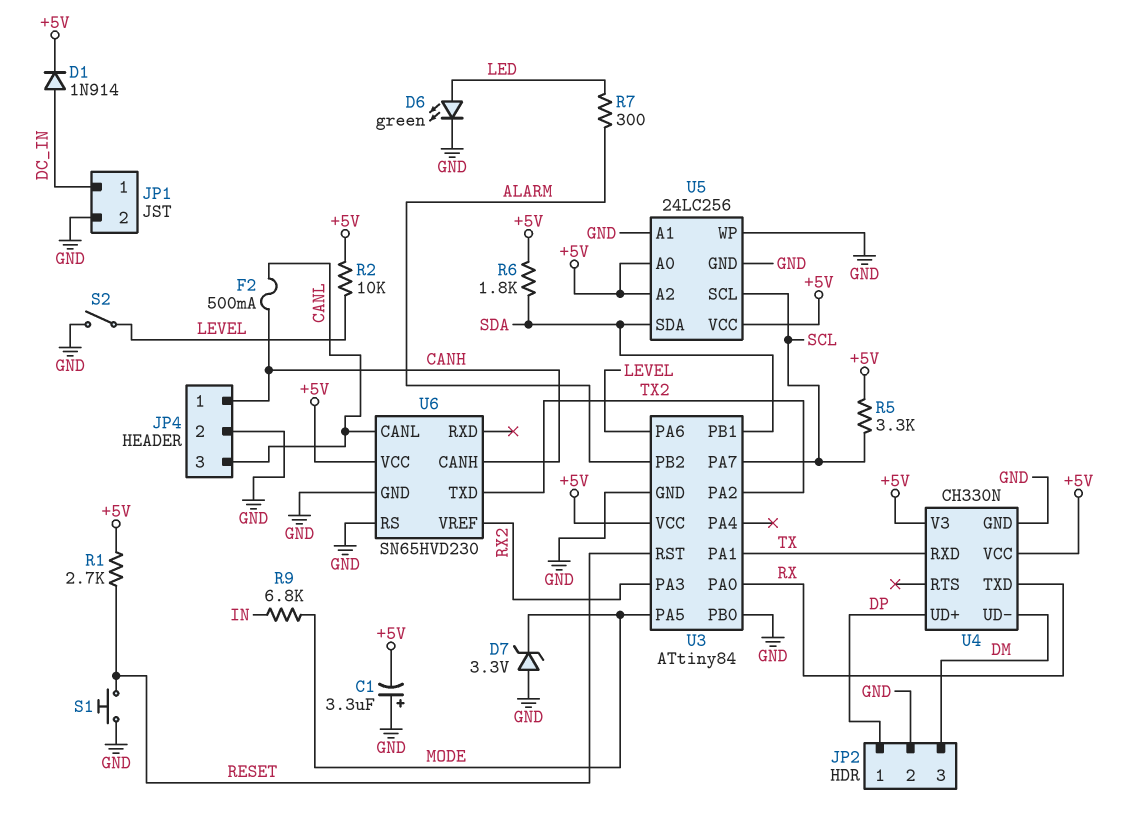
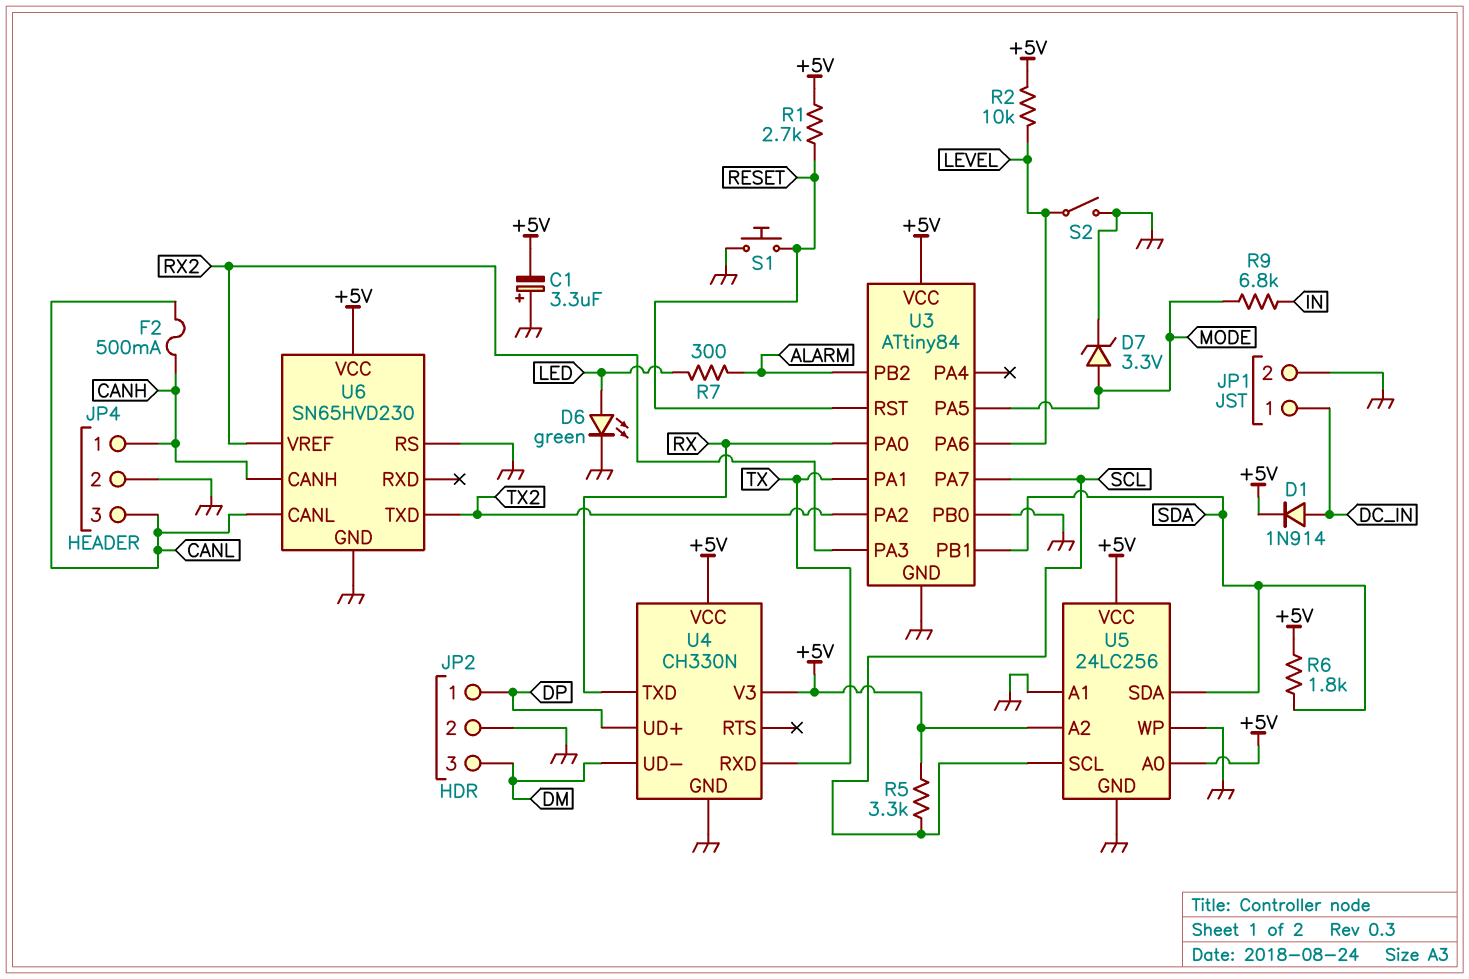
D7: zener 3.3V (A GND, K MODE) -> zener 3.3V (A MODE, K GND)

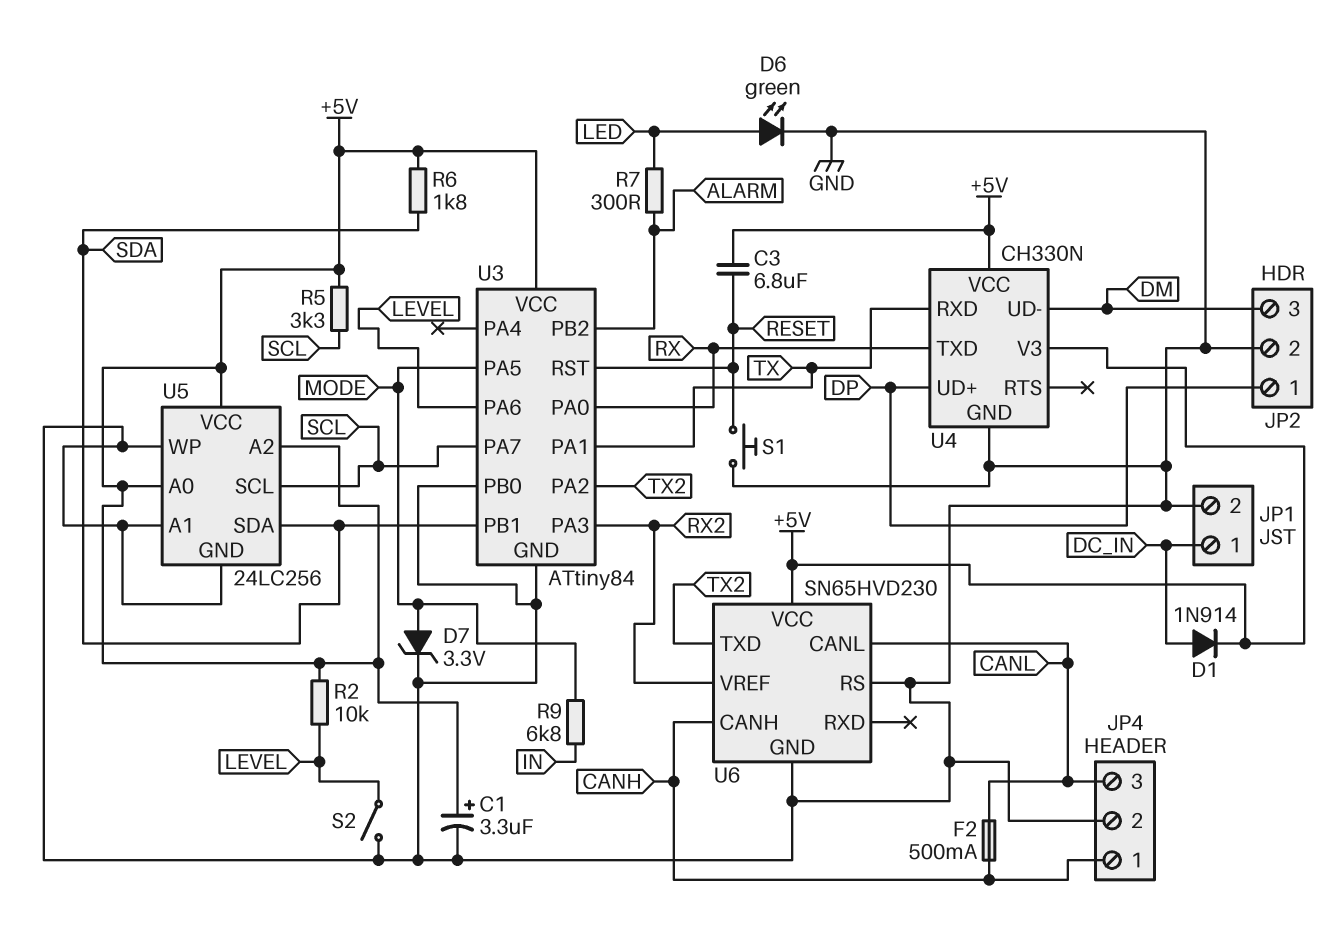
C1: 3.3uF (plus GND, minus +5V) -> 3.3uF (plus +5V, minus GND)
C3: none -> 6.8uF (+5V, RESET)
R1: 2.7k (+5V, RESET) -> none

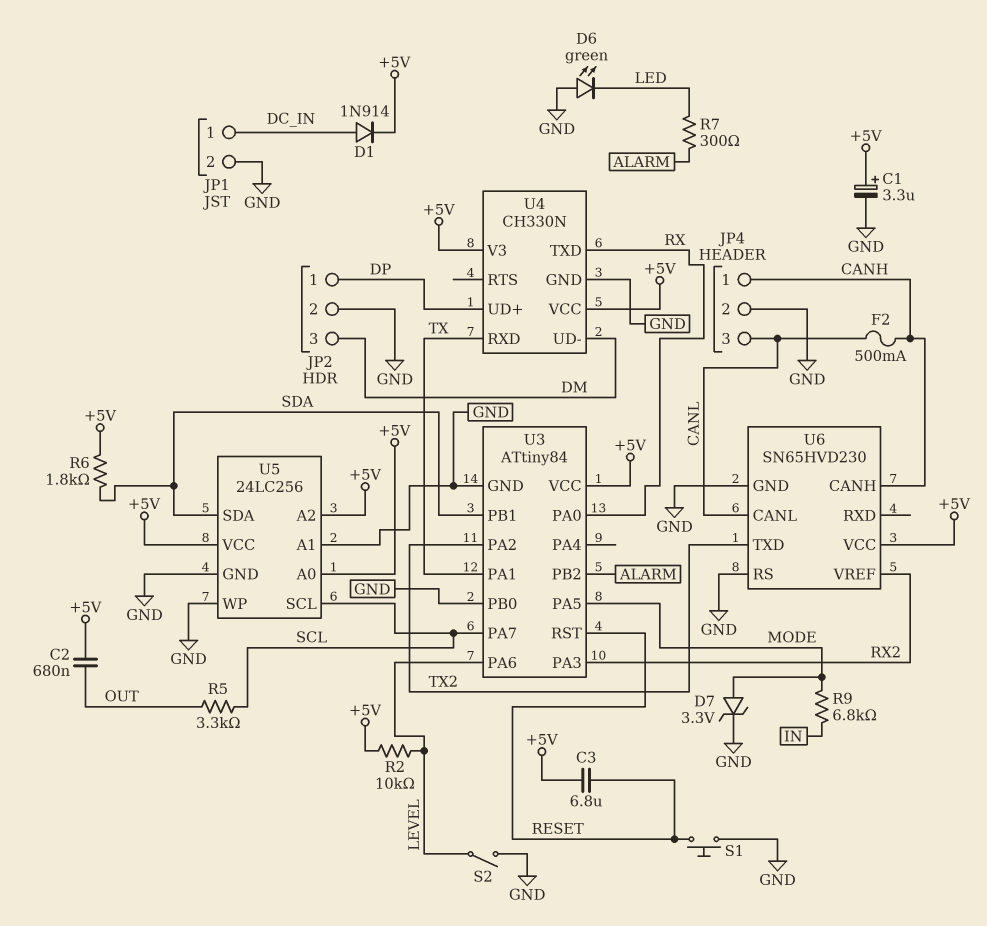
C2: none -> 680nF (+5V, OUT)
D6: LED green (A LED, K GND) -> LED green (A GND, K LED)
R5: 3.3k (+5V, SCL) -> 3.3k (OUT, SCL)

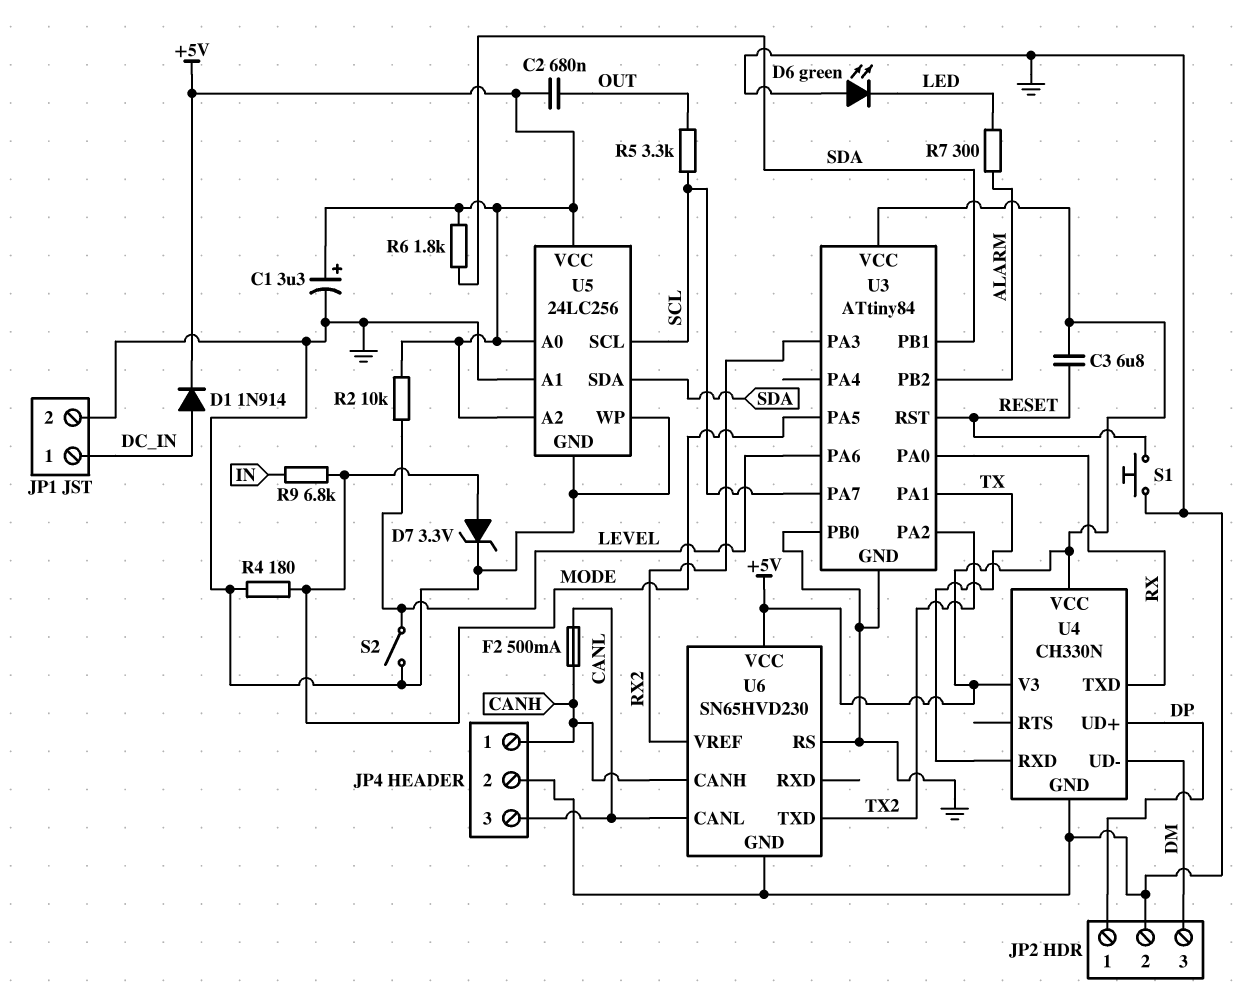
R4: none -> 180 (GND, MODE)

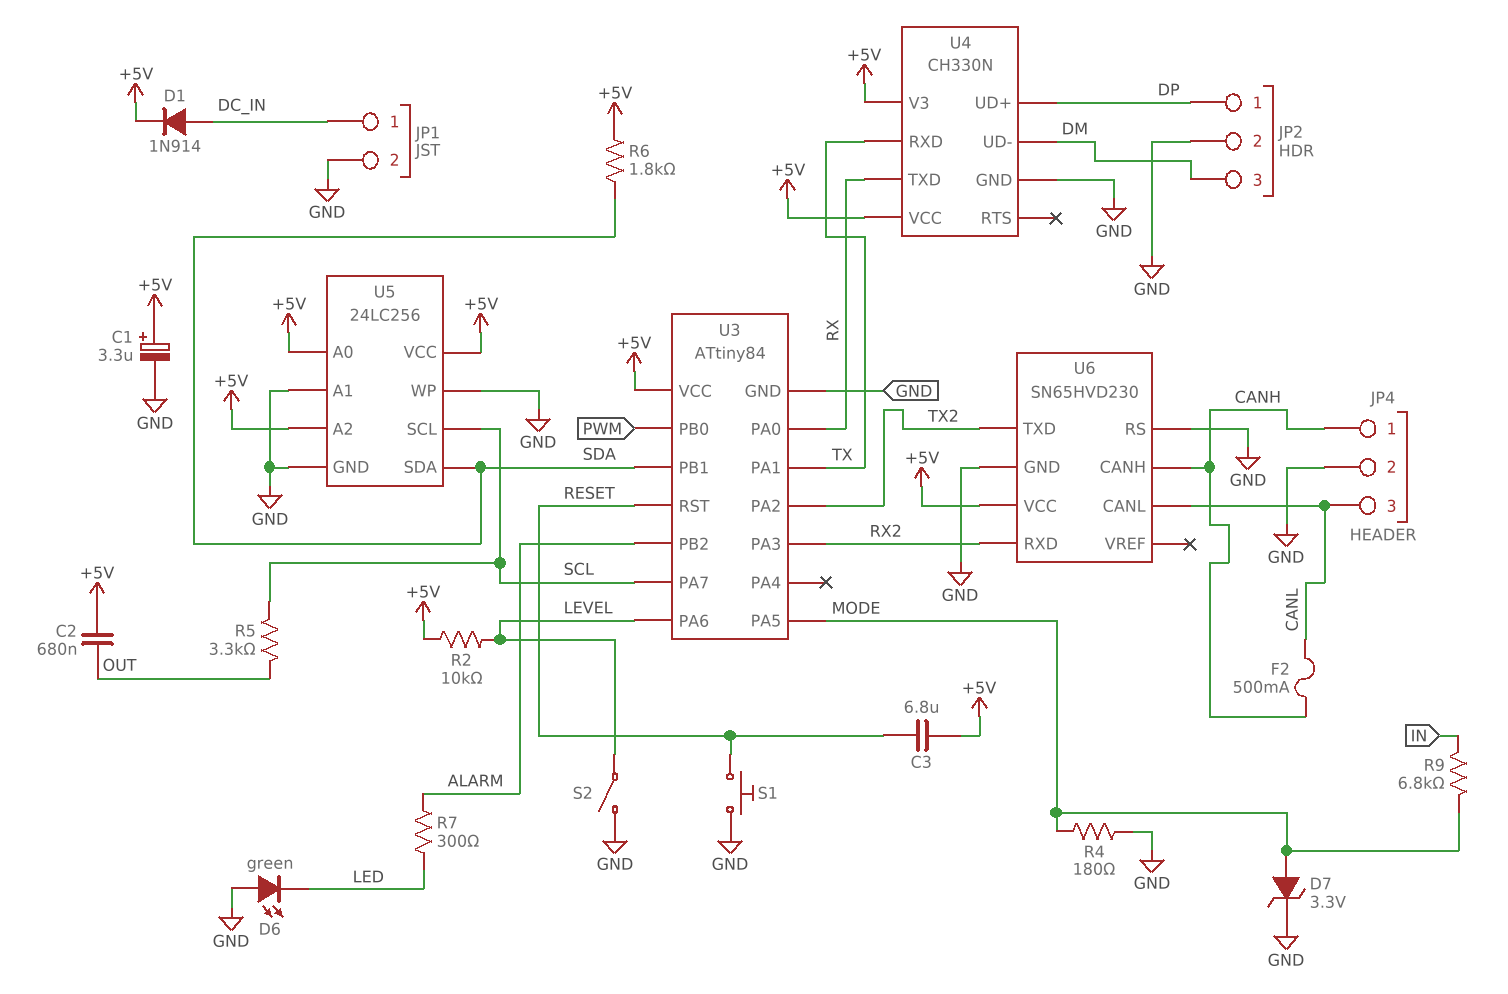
U3 pin PB0: GND -> PWM
U6 pin RXD: none -> RX2
U6 pin VREF: RX2 -> none

